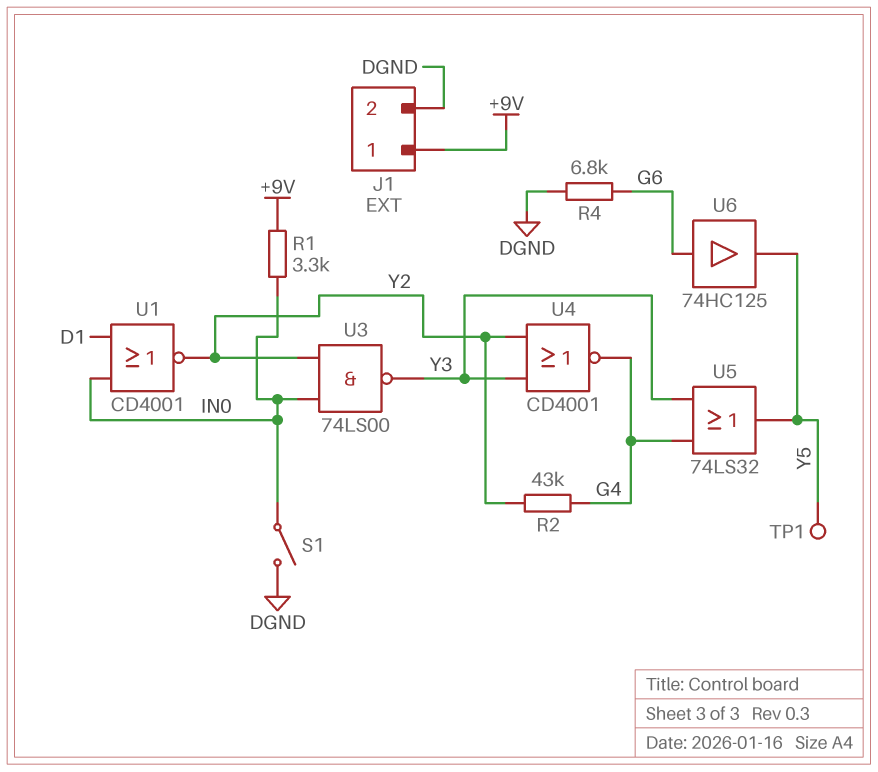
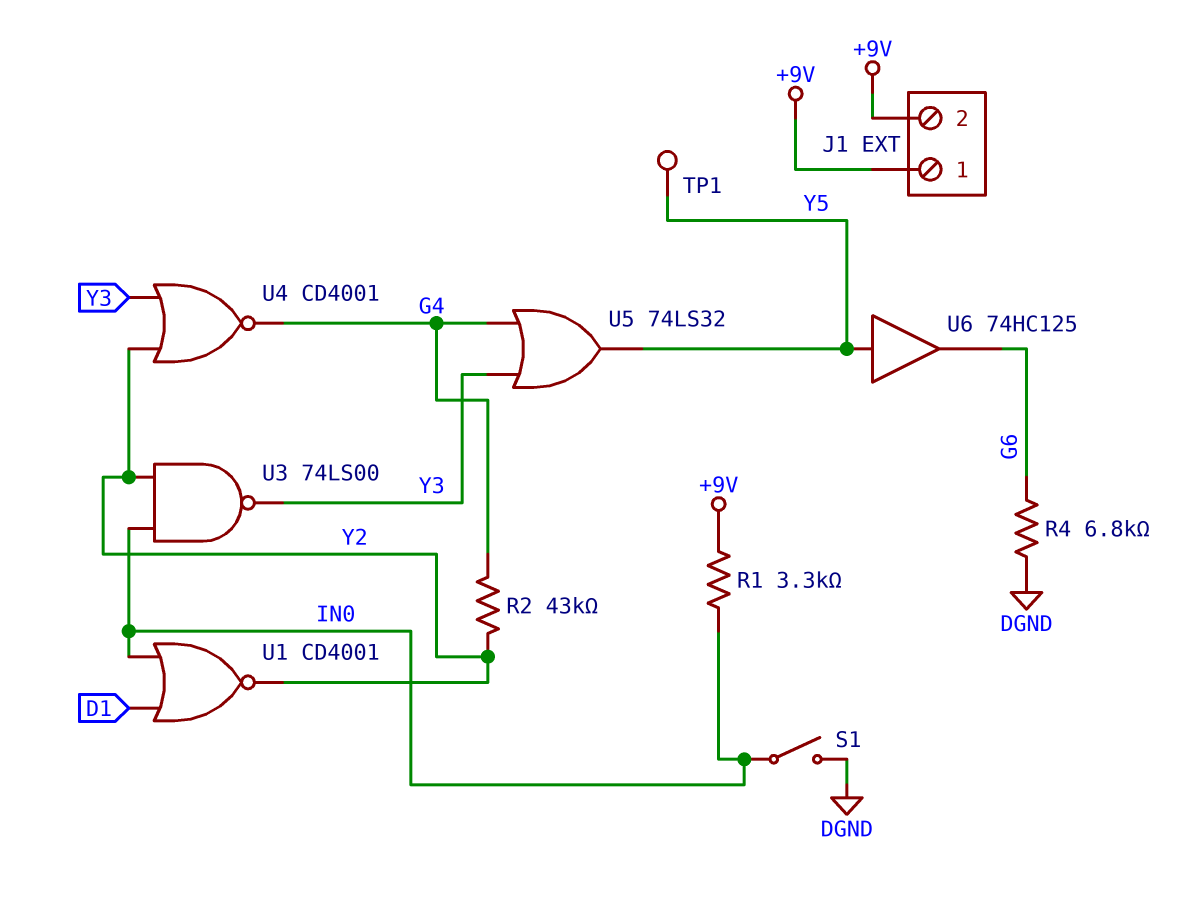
J1 pin 2: DGND -> +9V
U6: buffer 74HC125 (in G6, out Y5) -> buffer 74HC125 (in Y5, out G6)

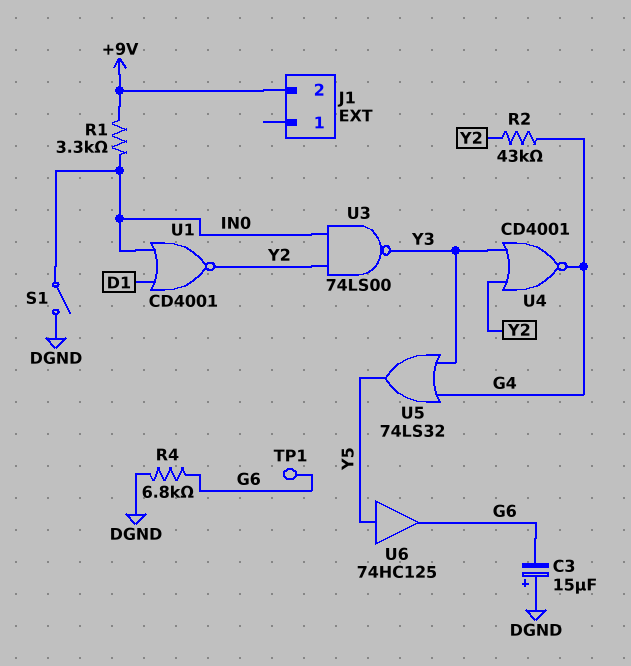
C3: none -> 15uF (plus DGND, minus G6)
J1 pin 1: +9V -> none
TP1: test point (Y5) -> test point (G6)

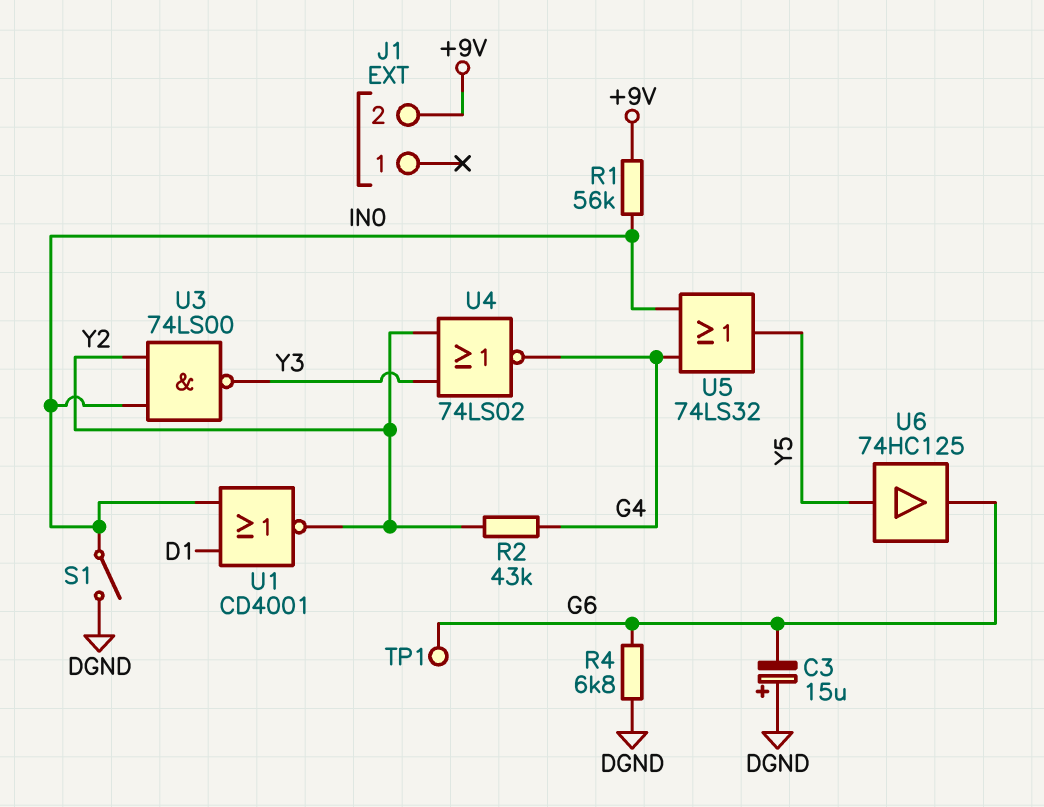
R1: 3.3k (+9V, IN0) -> 56k (+9V, IN0)
U4: NOR CD4001 (in Y2, in Y3, out G4) -> NOR 74LS02 (in Y2, in Y3, out G4)
U5: OR 74LS32 (in G4, in Y3, out Y5) -> OR 74LS32 (in G4, in IN0, out Y5)

